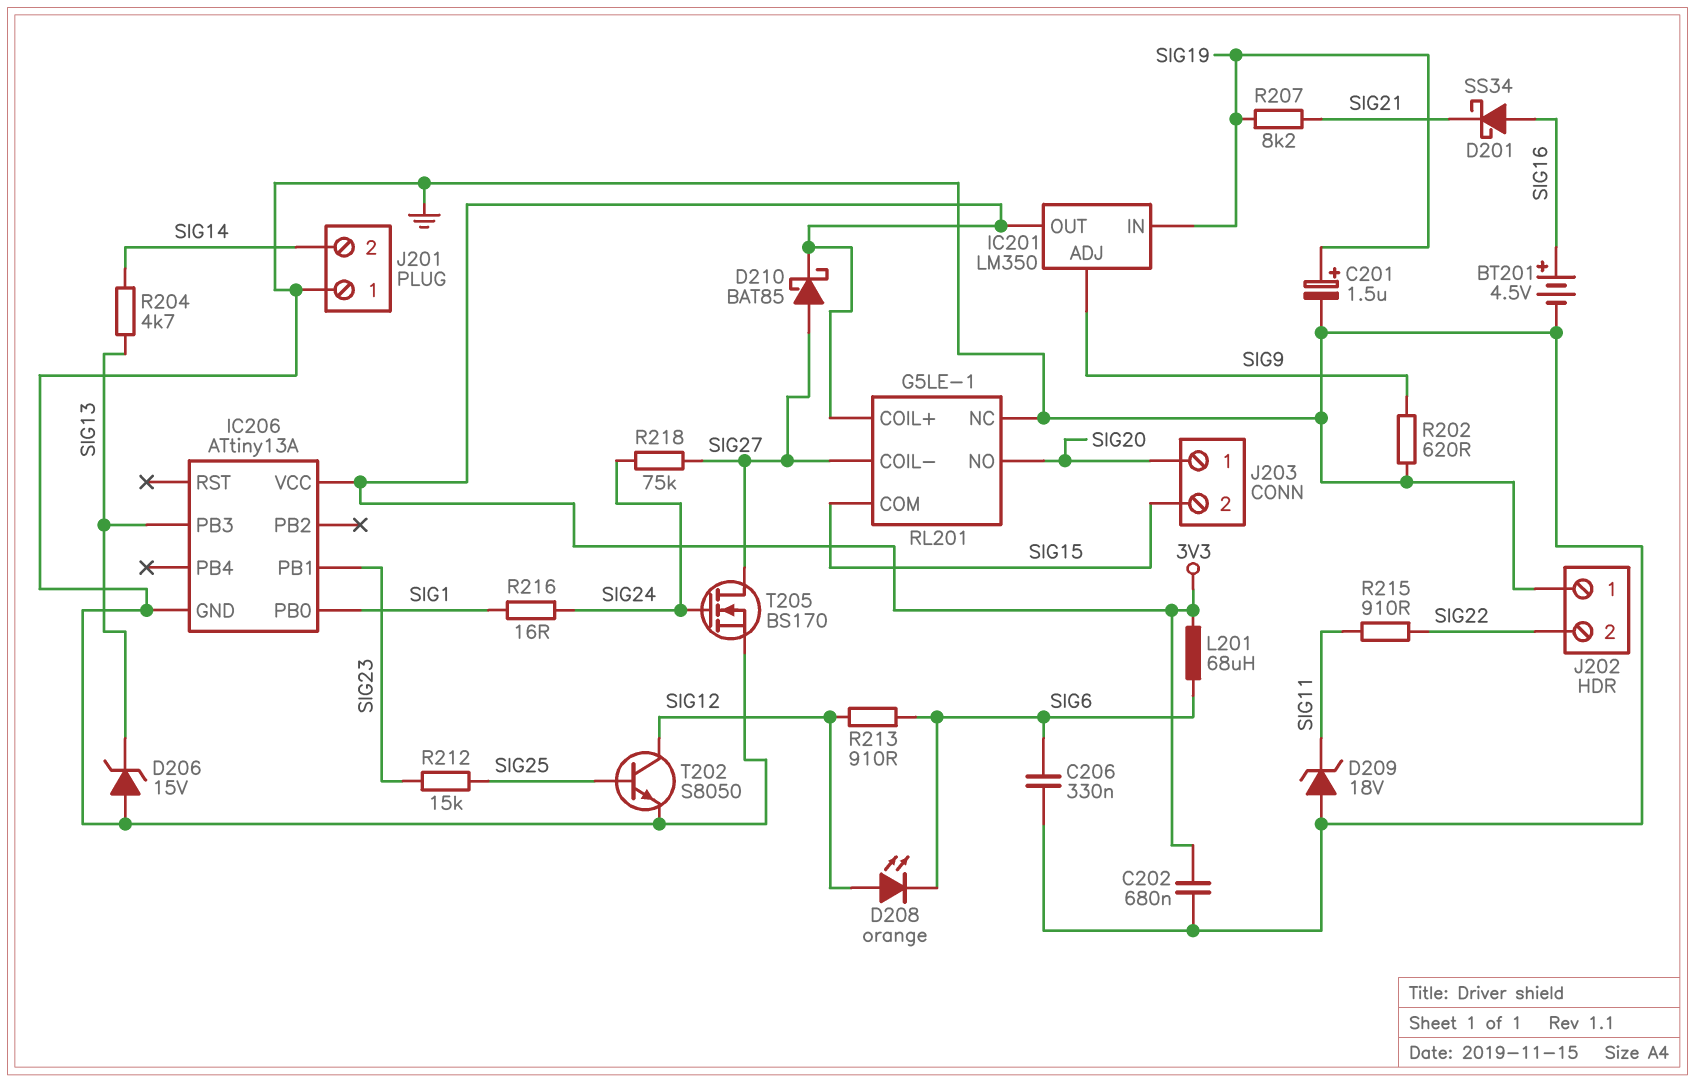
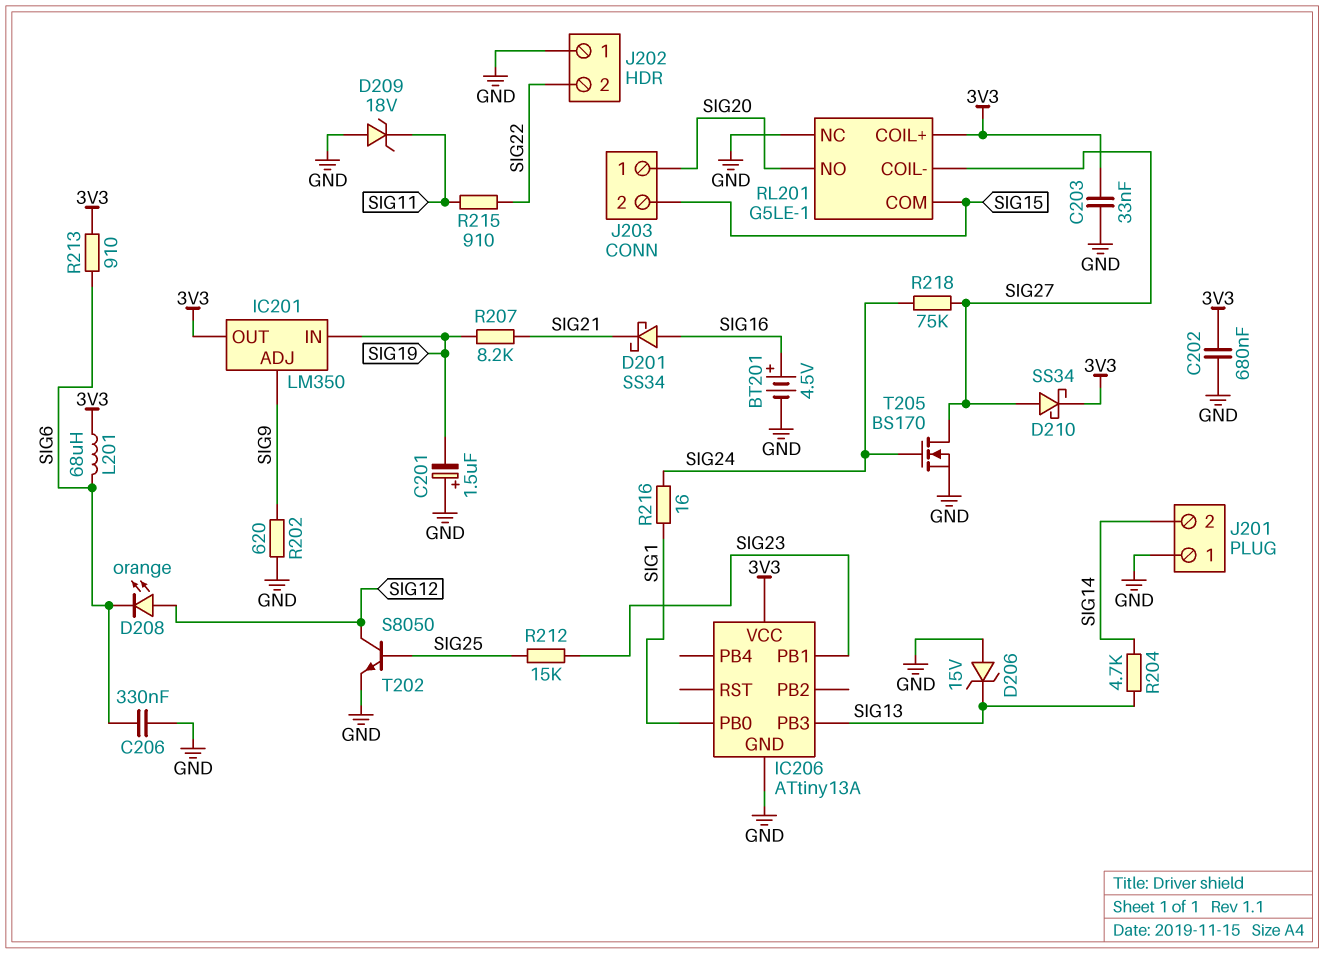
C201: 1.5uF (plus SIG19, minus GND) -> 1.5uF (plus GND, minus SIG19)
C203: none -> 33nF (3V3, GND)
D210: schottky BAT85 (A SIG27, K 3V3) -> schottky SS34 (A SIG27, K 3V3)
R213: 910 (SIG6, SIG12) -> 910 (3V3, SIG6)

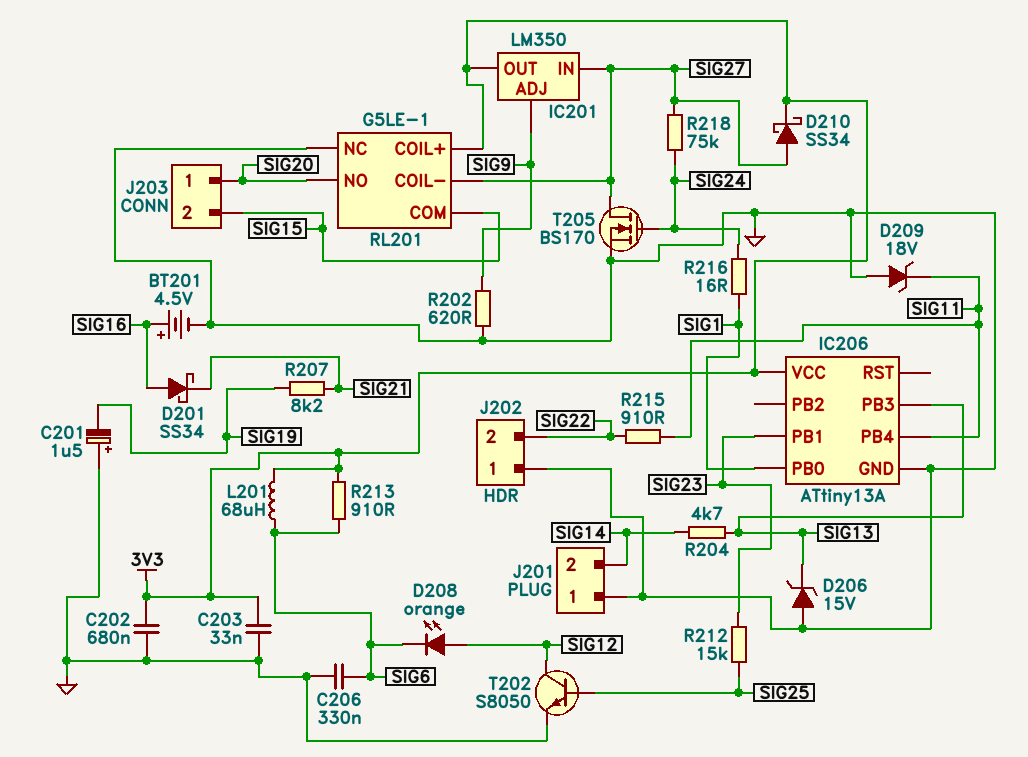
IC201 pin IN: SIG19 -> SIG27
IC206 pin PB4: none -> SIG11

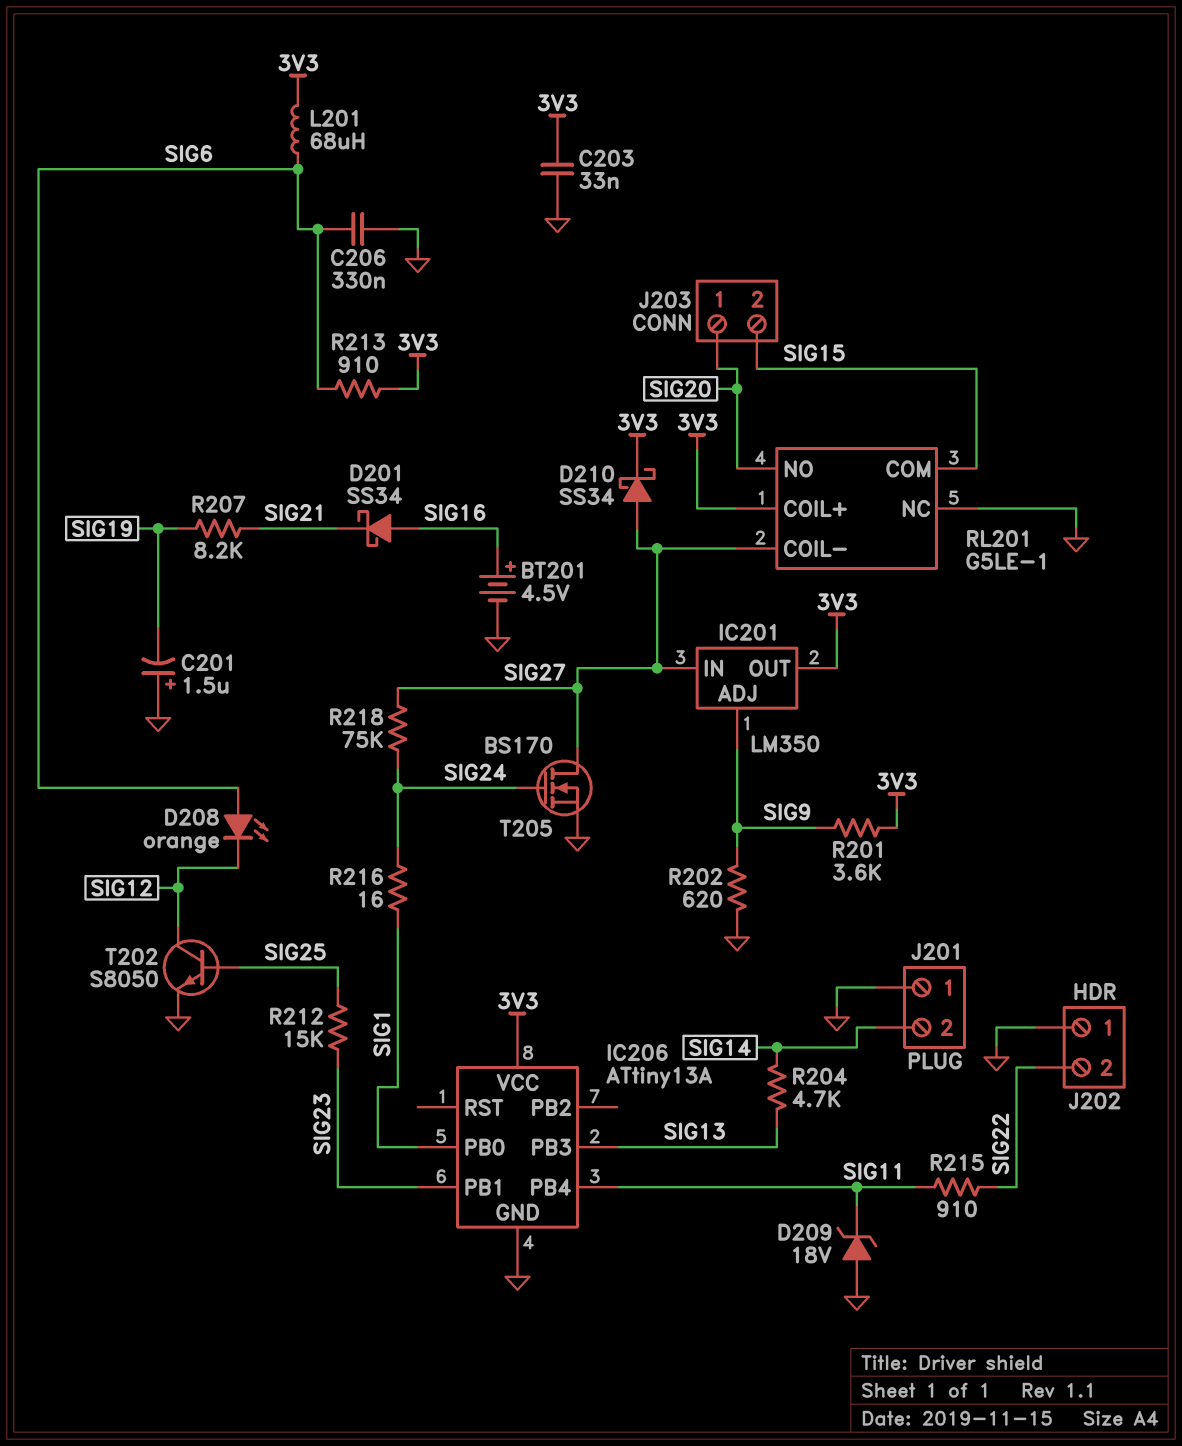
C202: 680nF (3V3, GND) -> none
D206: zener 15V (A GND, K SIG13) -> none
D208: LED orange (A SIG12, K SIG6) -> LED orange (A SIG6, K SIG12)
R201: none -> 3.6k (3V3, SIG9)

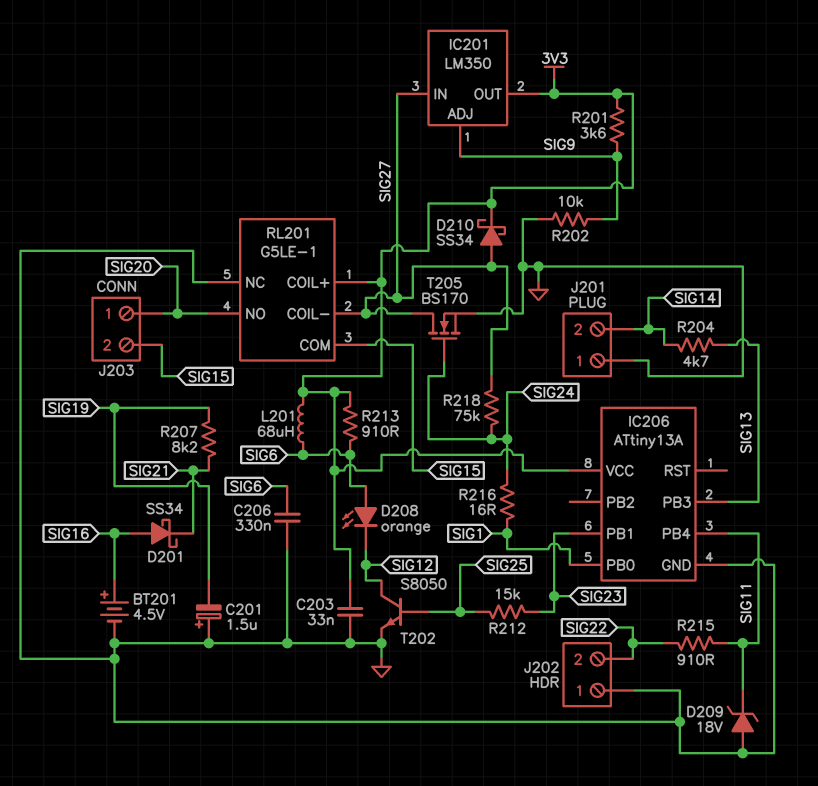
R202: 620 (GND, SIG9) -> 10k (GND, SIG9)

